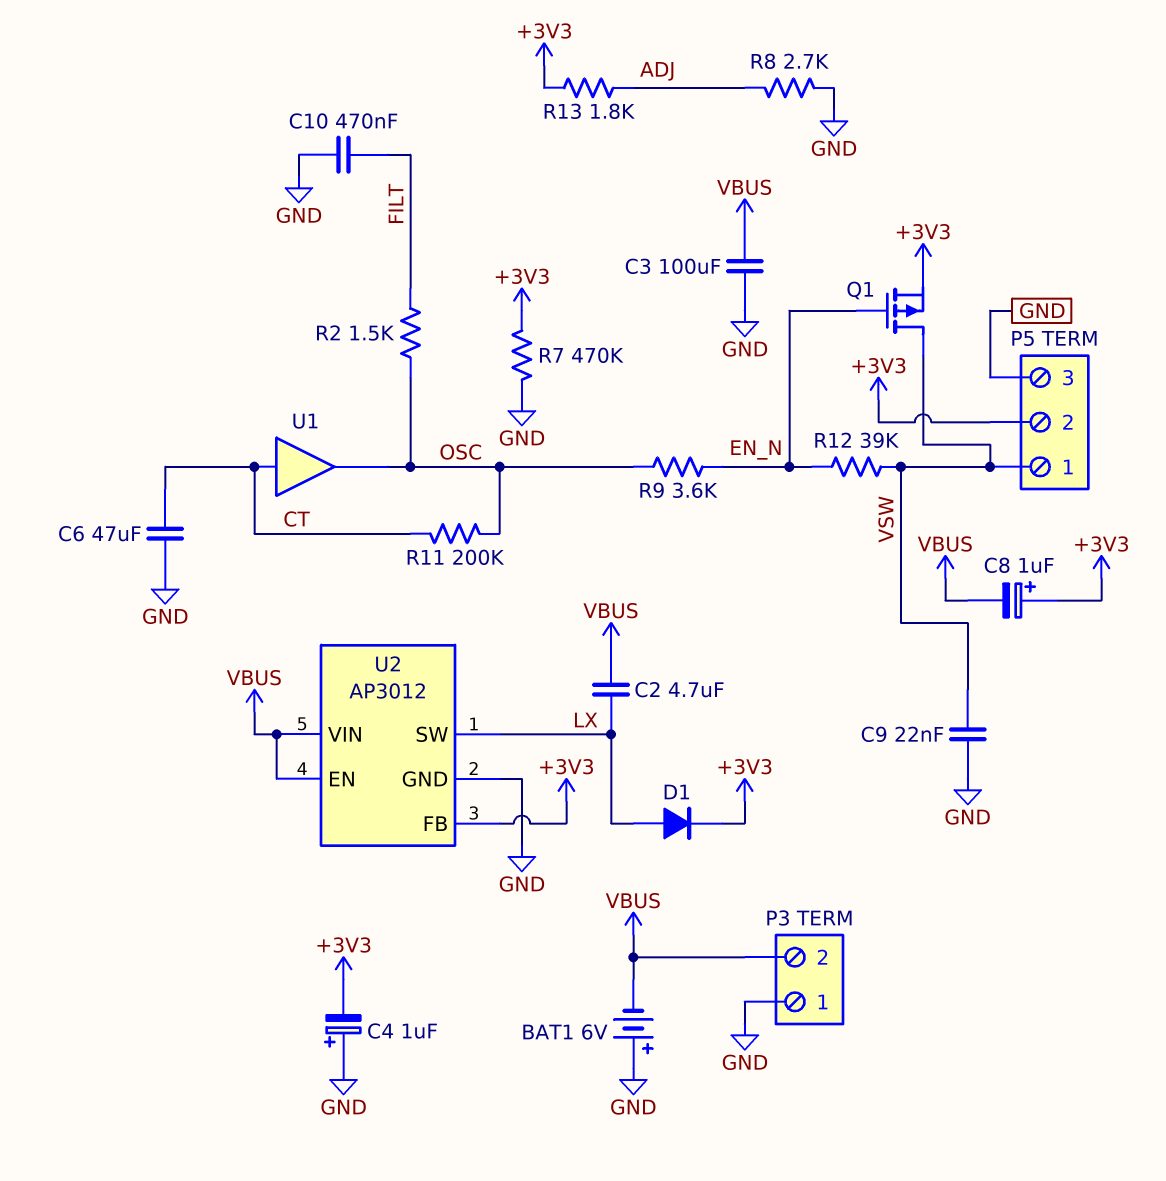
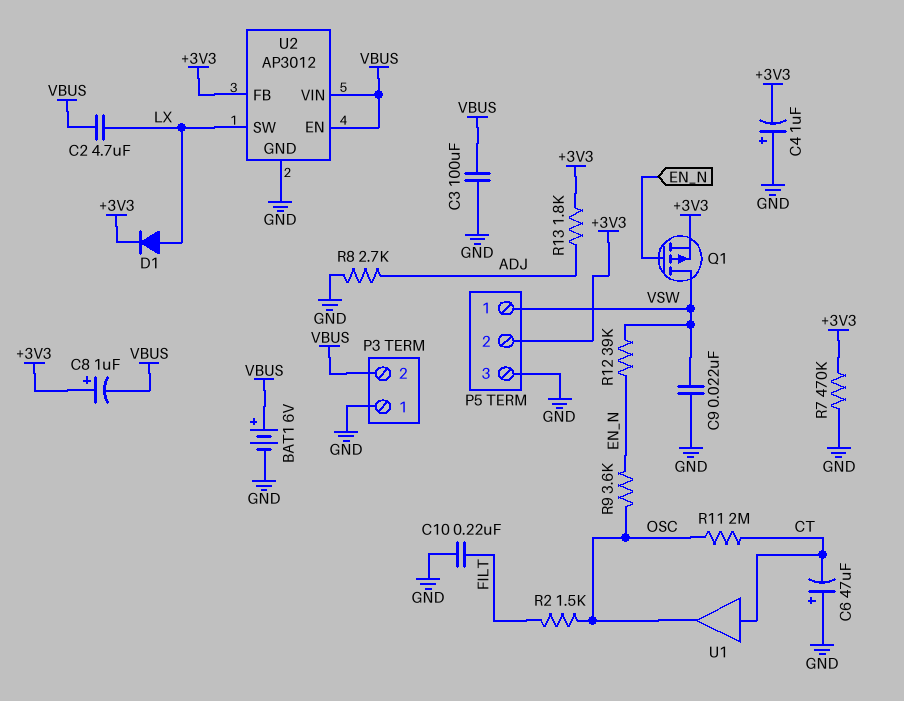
BAT1: 6V (plus GND, minus VBUS) -> 6V (plus VBUS, minus GND)
C6: 47uF (CT, GND) -> 47uF (plus GND, minus CT)
C10: 470nF (FILT, GND) -> 220nF (FILT, GND)
R11: 200k (CT, OSC) -> 2M (CT, OSC)

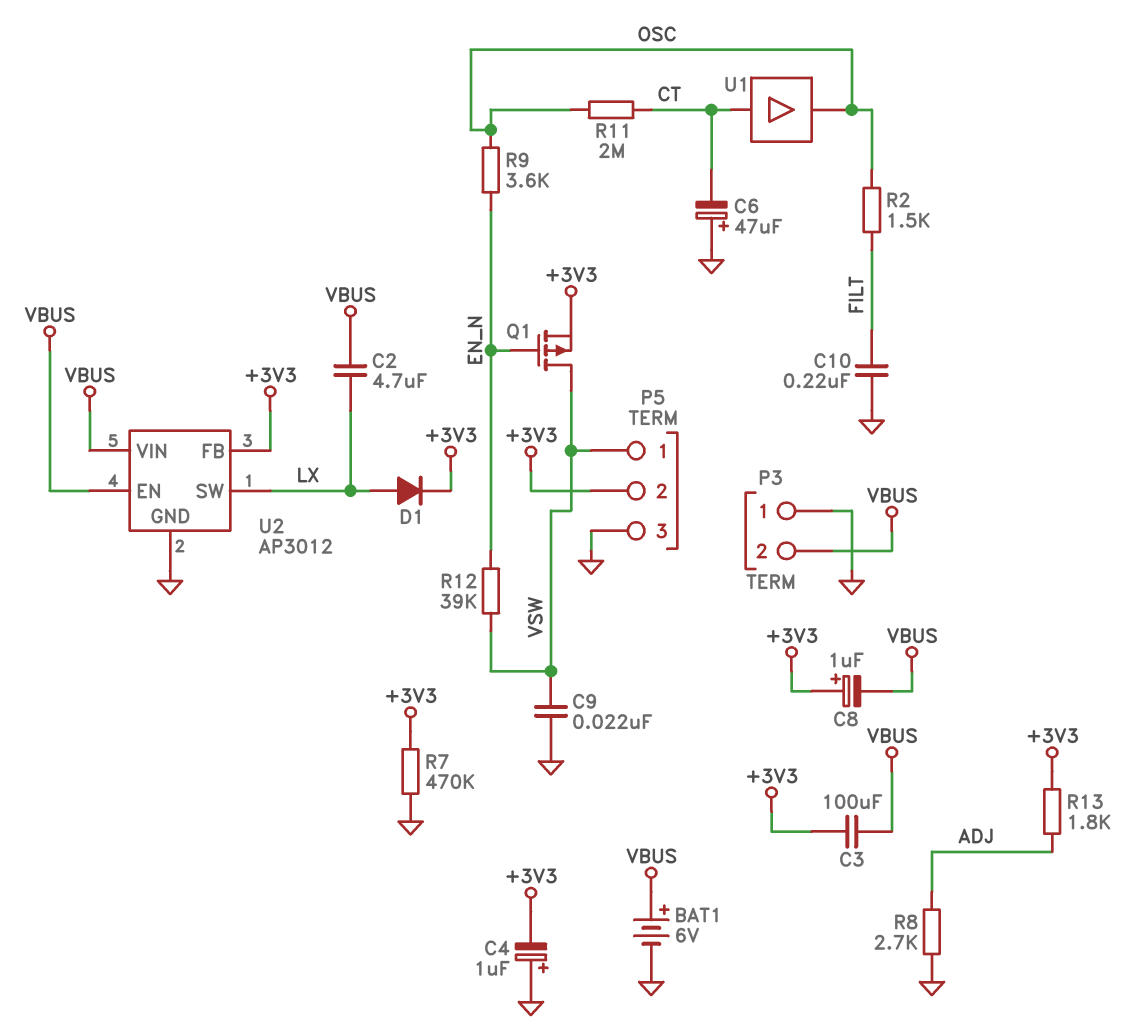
C3: 100uF (GND, VBUS) -> 100uF (+3V3, VBUS)

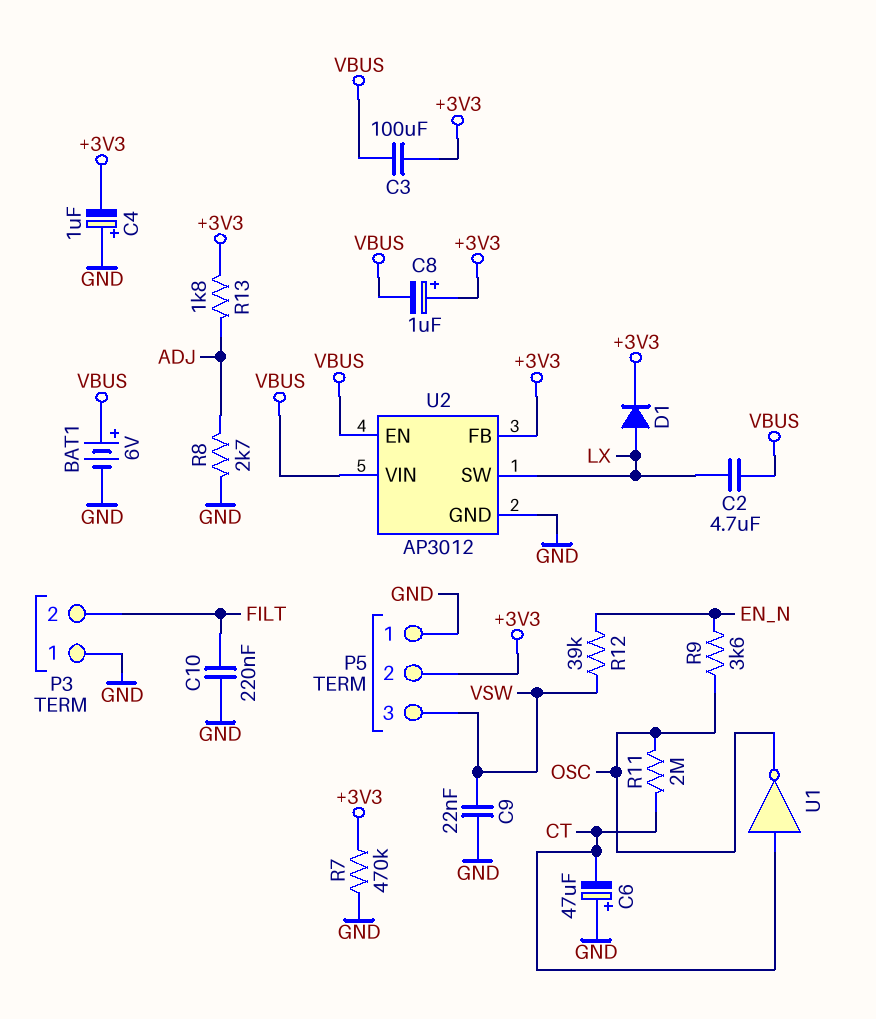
P3 pin 2: VBUS -> FILT
P5 pin 1: VSW -> GND
P5 pin 3: GND -> VSW
Q1: PMOS (G EN_N, D VSW, S +3V3) -> none
R2: 1.5k (FILT, OSC) -> none
U1: buffer (in CT, out OSC) -> NOT (in CT, out OSC)

